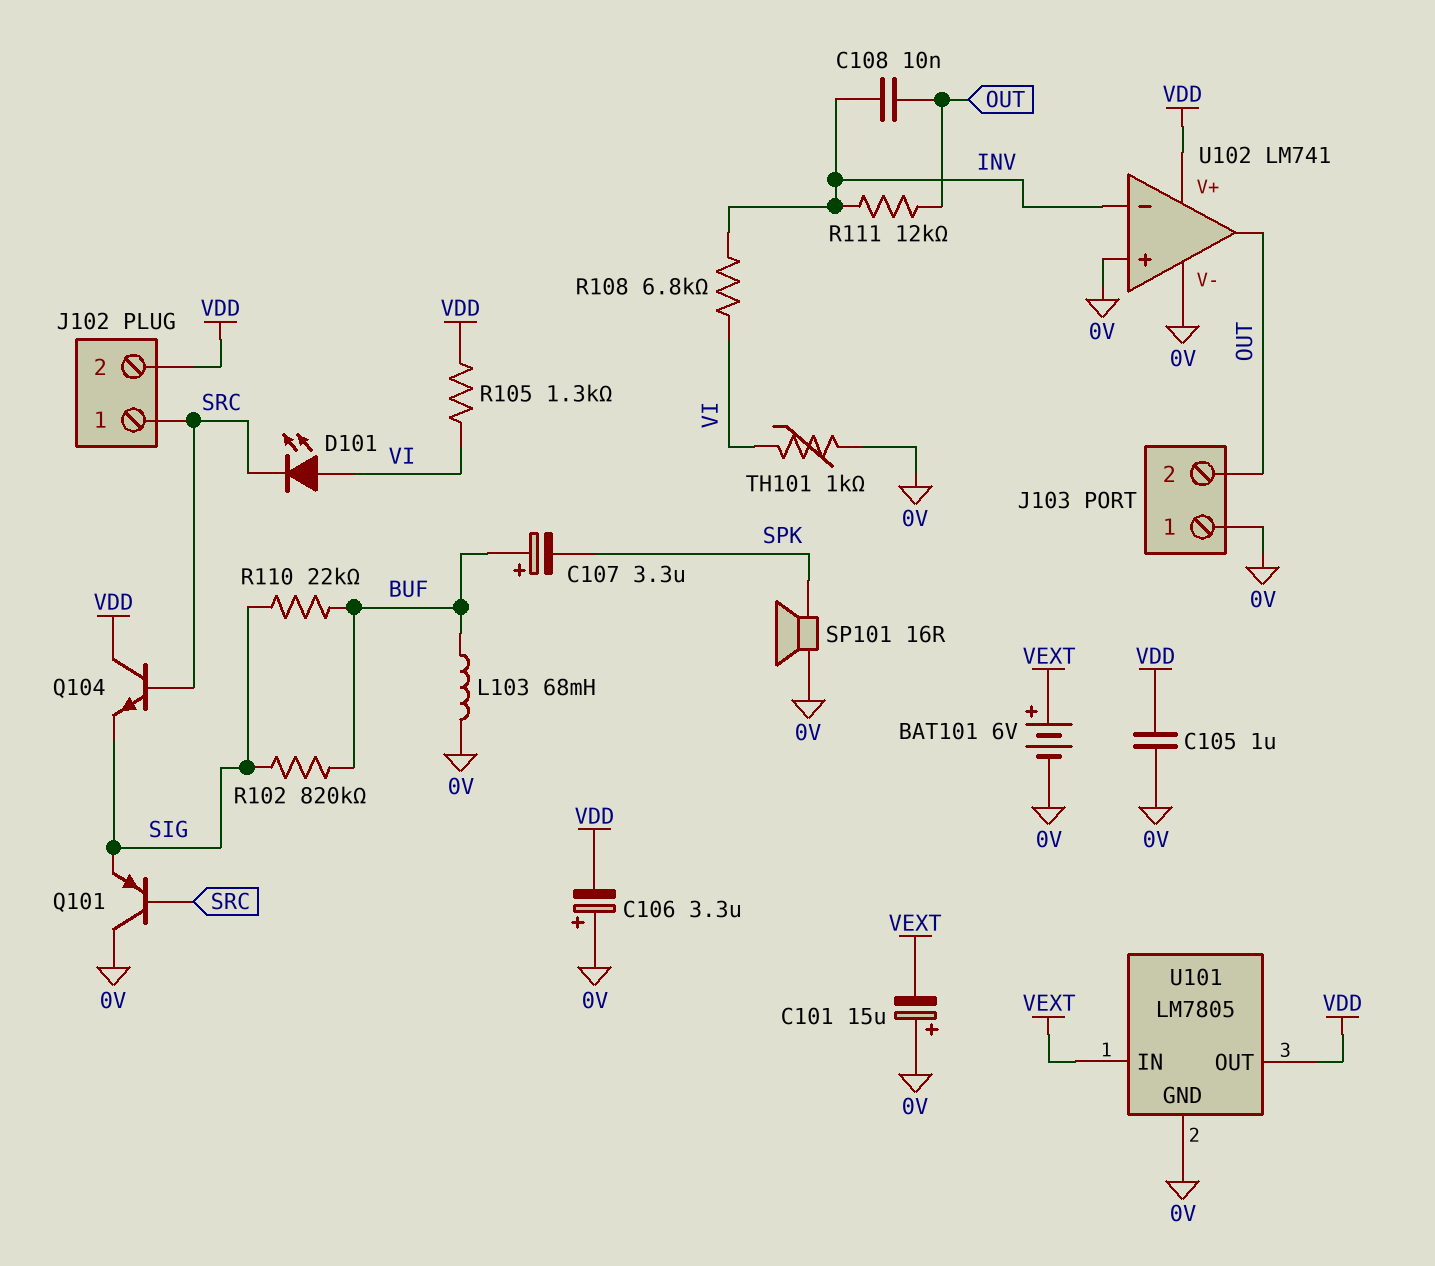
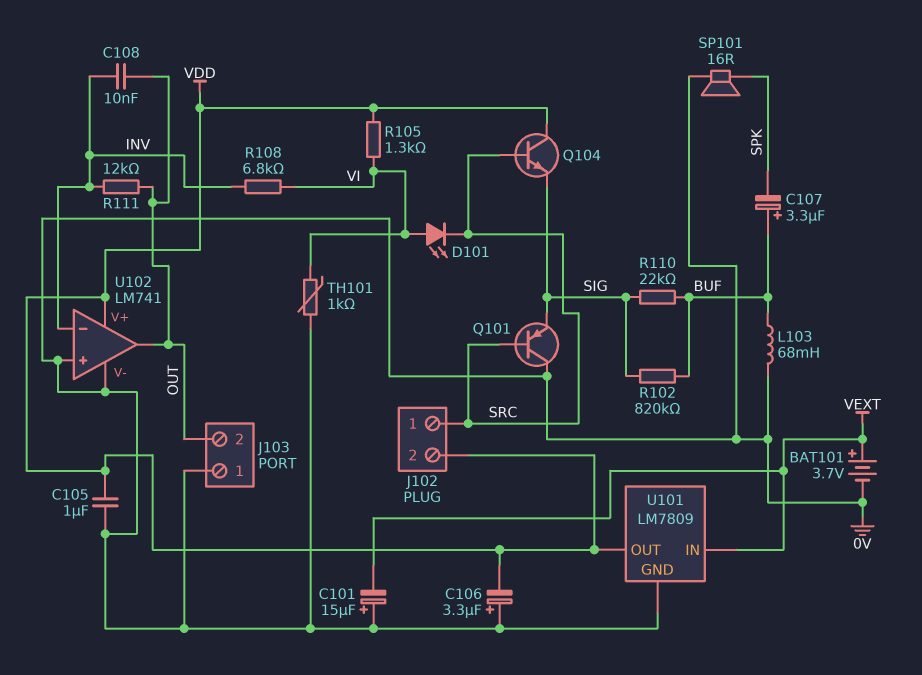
BAT101: 6V (plus VEXT, minus 0V) -> 3.7V (plus VEXT, minus 0V)
U101: LM7805 -> LM7809

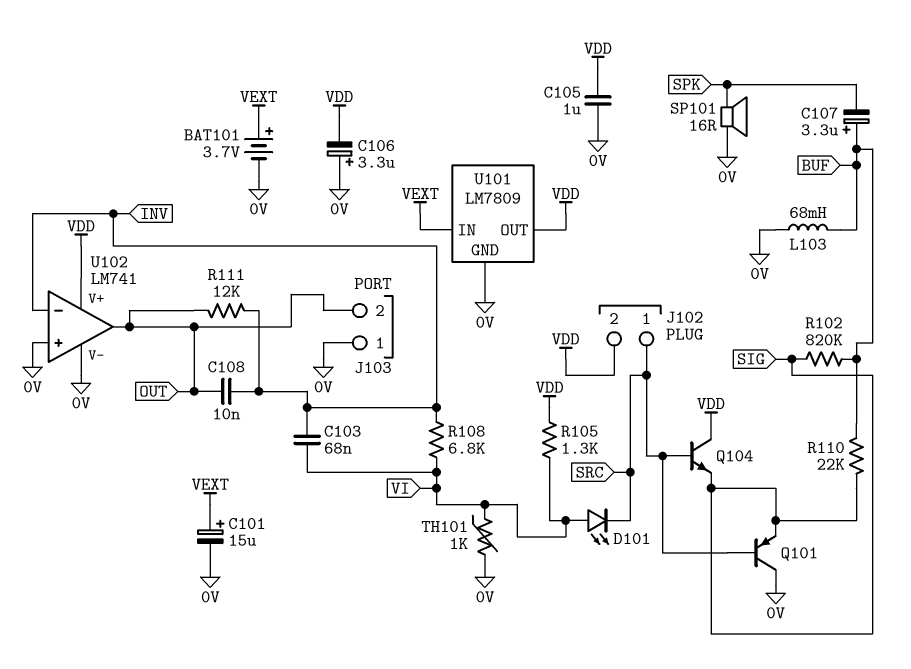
C101: 15uF (plus 0V, minus VEXT) -> 15uF (plus VEXT, minus 0V)
C103: none -> 68nF (INV, VI)

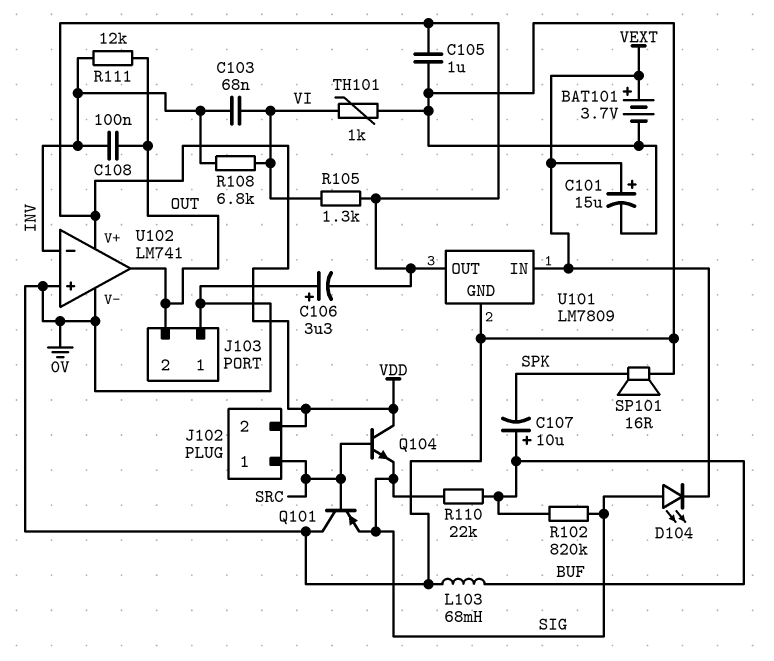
C107: 3.3uF (plus BUF, minus SPK) -> 10uF (plus BUF, minus SPK)
C108: 10nF (INV, OUT) -> 100nF (INV, OUT)
D101: LED (A VI, K SRC) -> none
D104: none -> LED (A SIG, K VEXT)

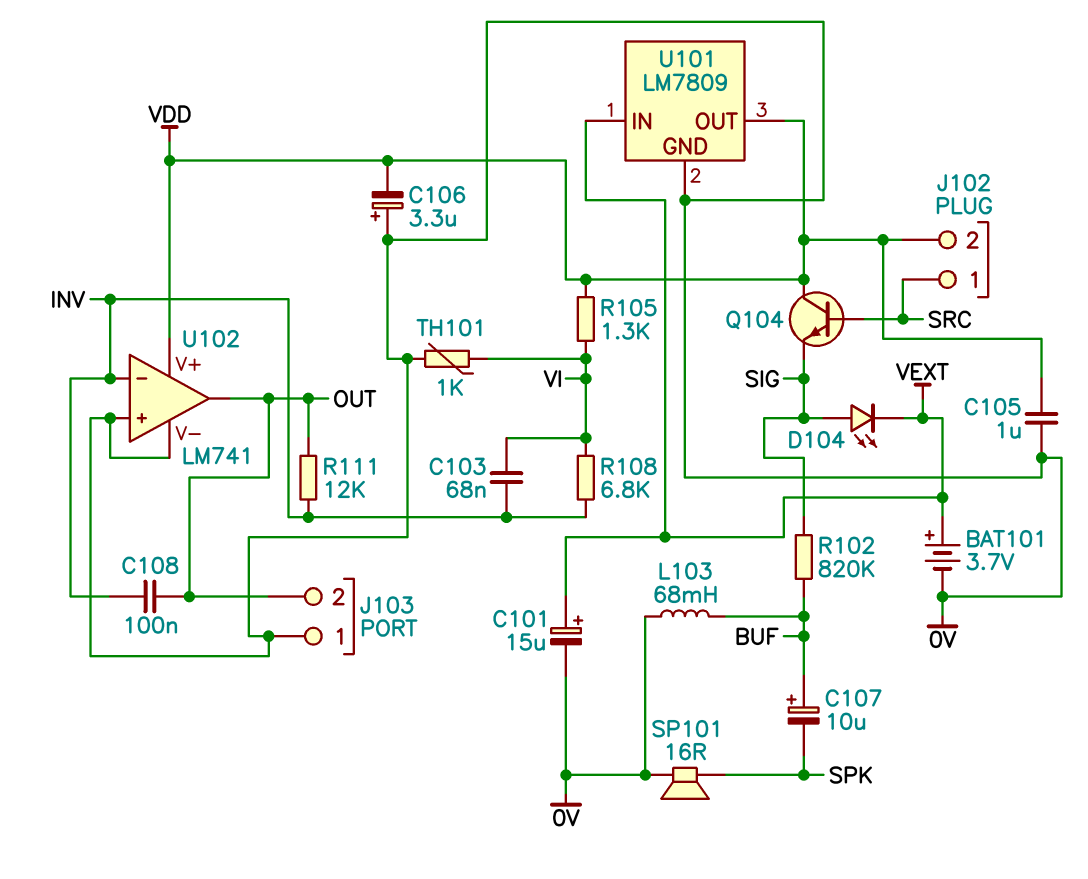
Q101: PNP (B SRC, C 0V, E SIG) -> none
R110: 22k (BUF, SIG) -> none

